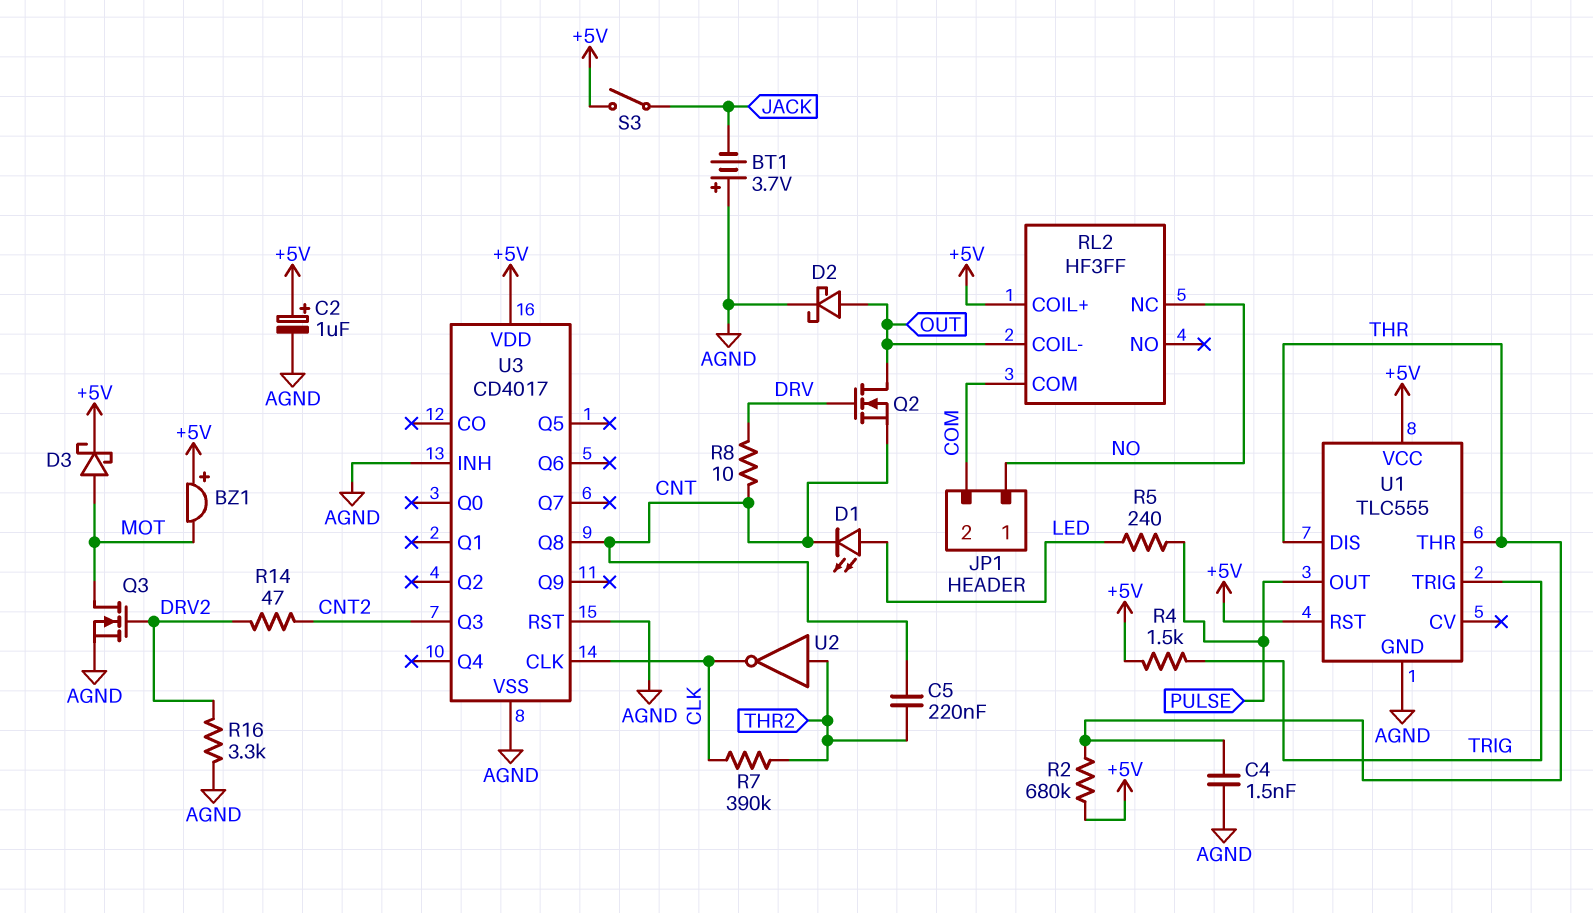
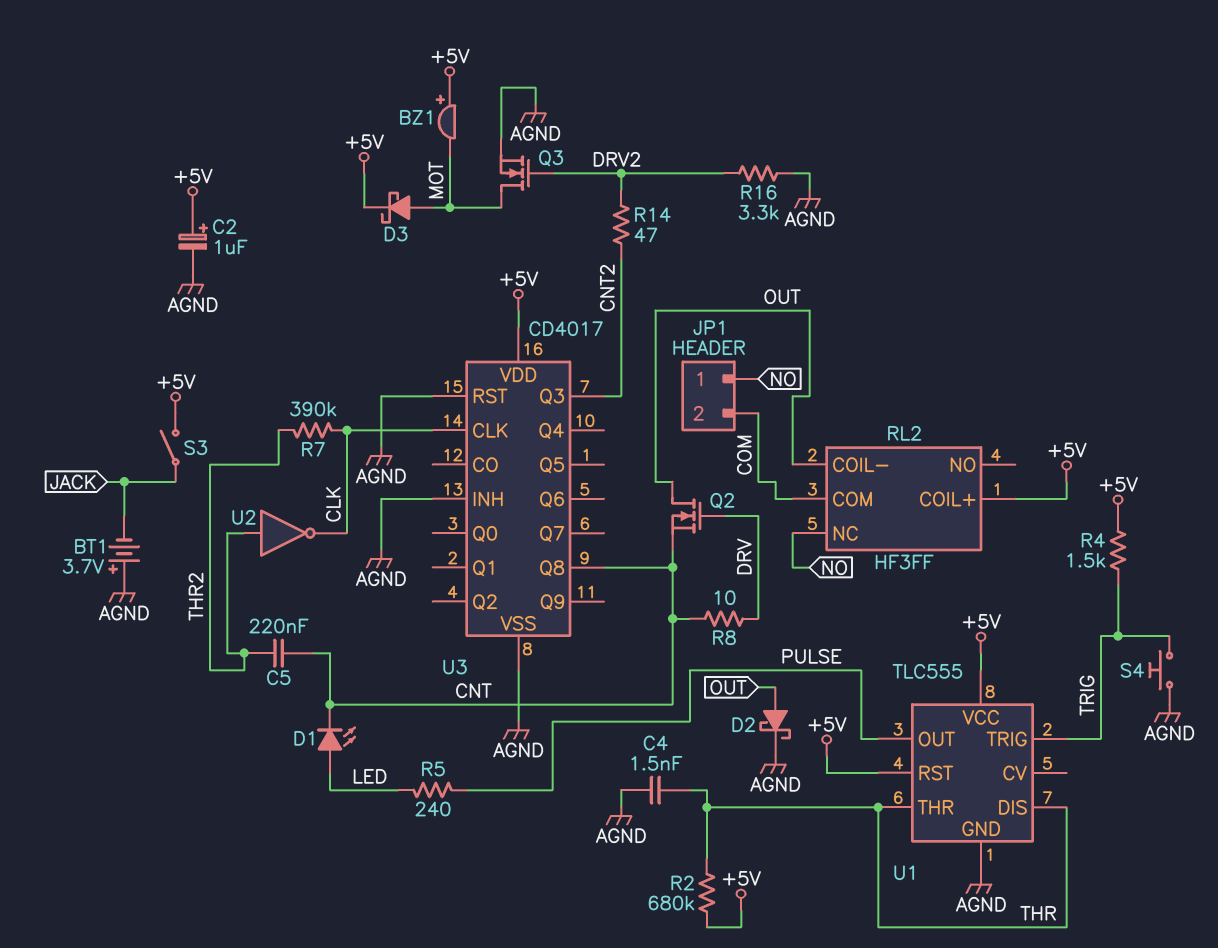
S4: none -> button (AGND, TRIG)

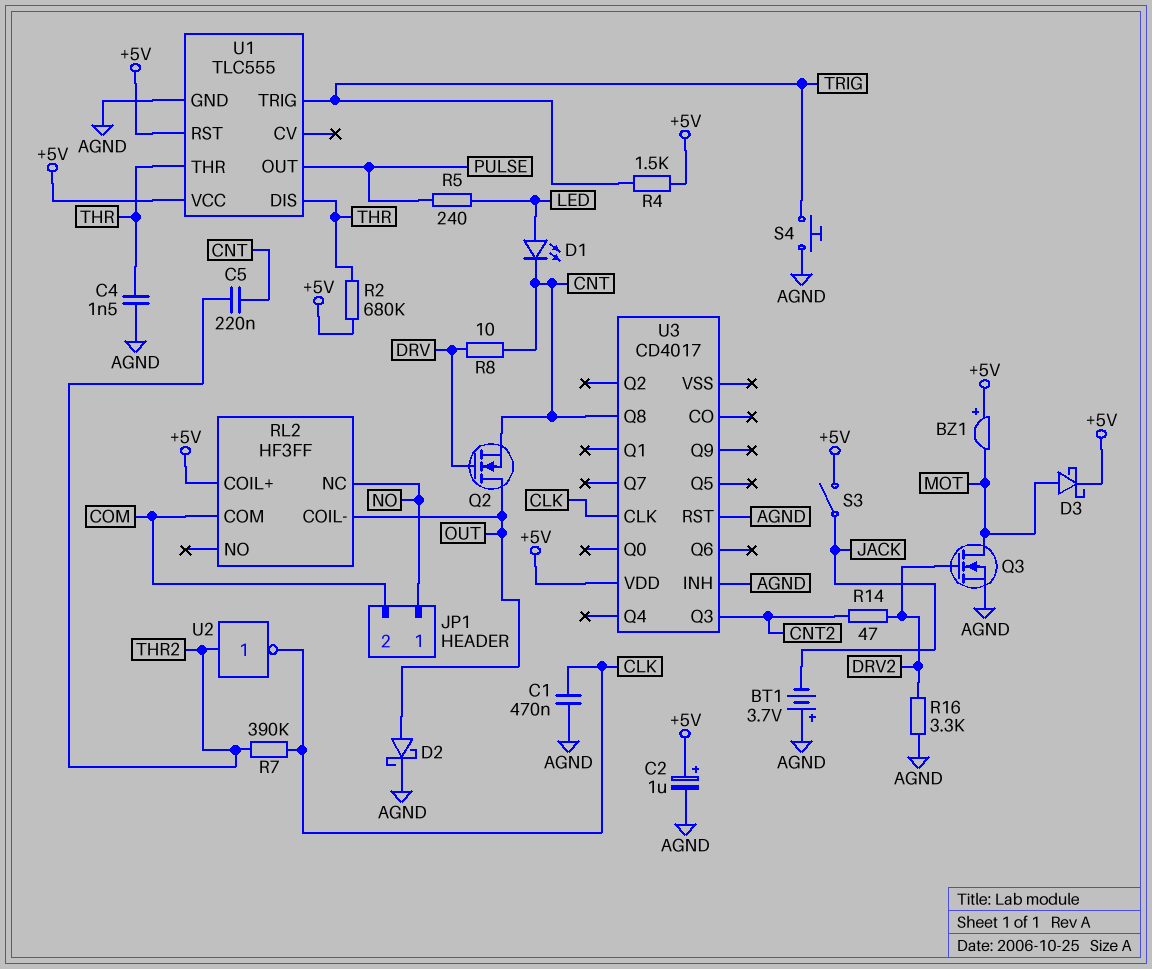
C1: none -> 470nF (AGND, CLK)
U3 pin VSS: AGND -> none

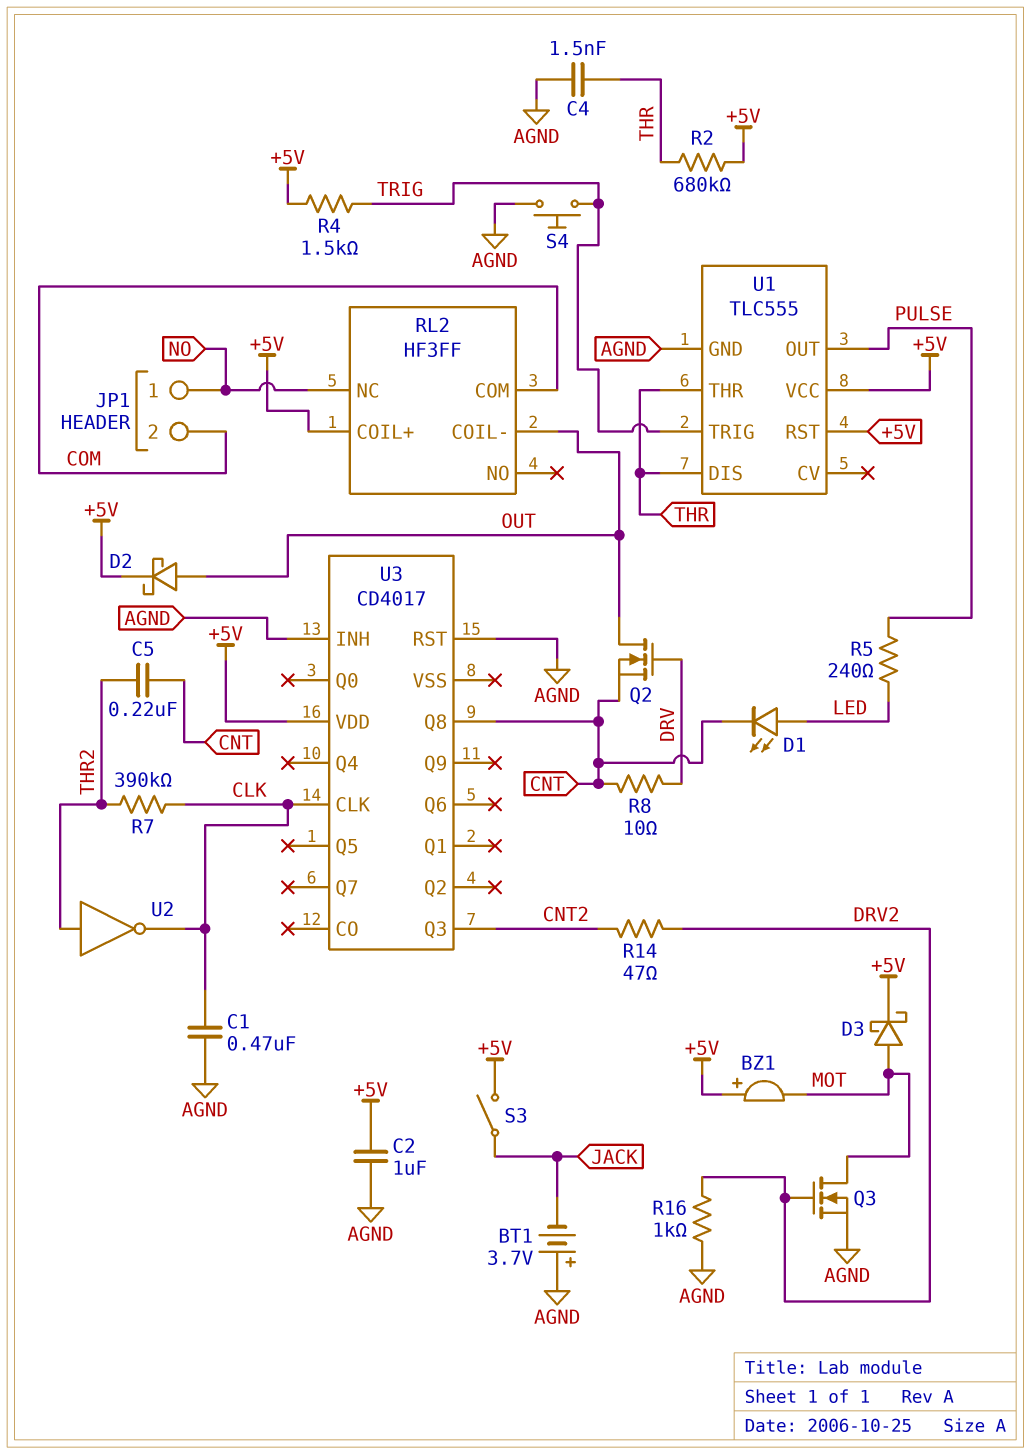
C2: 1uF (plus +5V, minus AGND) -> 1uF (+5V, AGND)
D2: schottky (A OUT, K AGND) -> schottky (A OUT, K +5V)
R16: 3.3k (AGND, DRV2) -> 1k (AGND, DRV2)

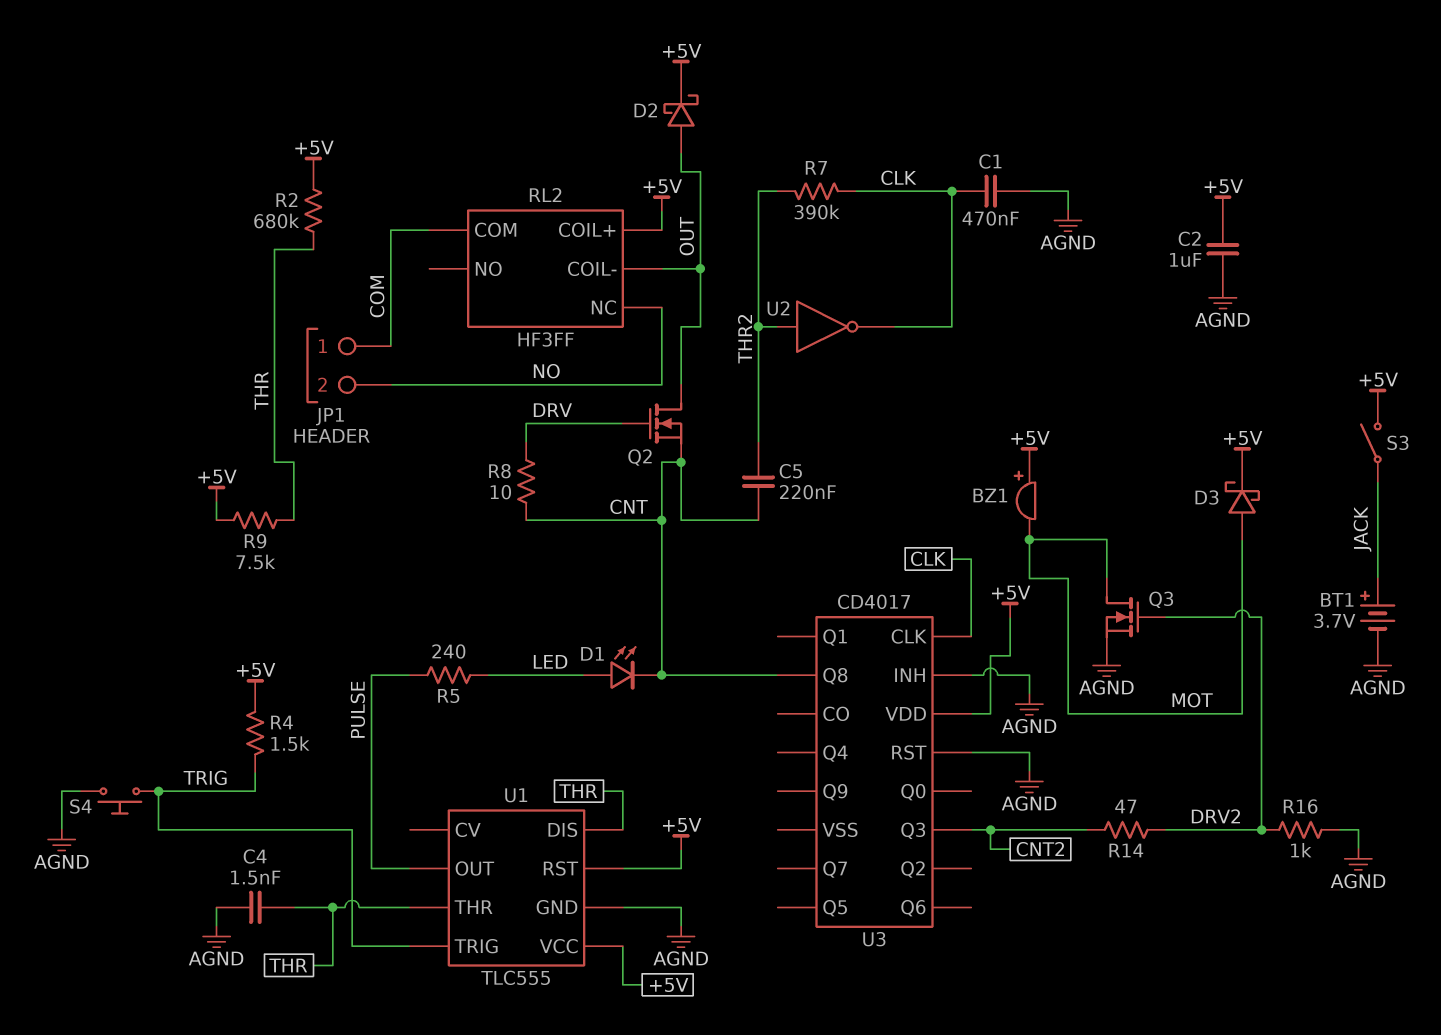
BT1: 3.7V (plus AGND, minus JACK) -> 3.7V (plus JACK, minus AGND)
JP1 pin 1: NO -> COM
JP1 pin 2: COM -> NO
R9: none -> 7.5k (+5V, THR)

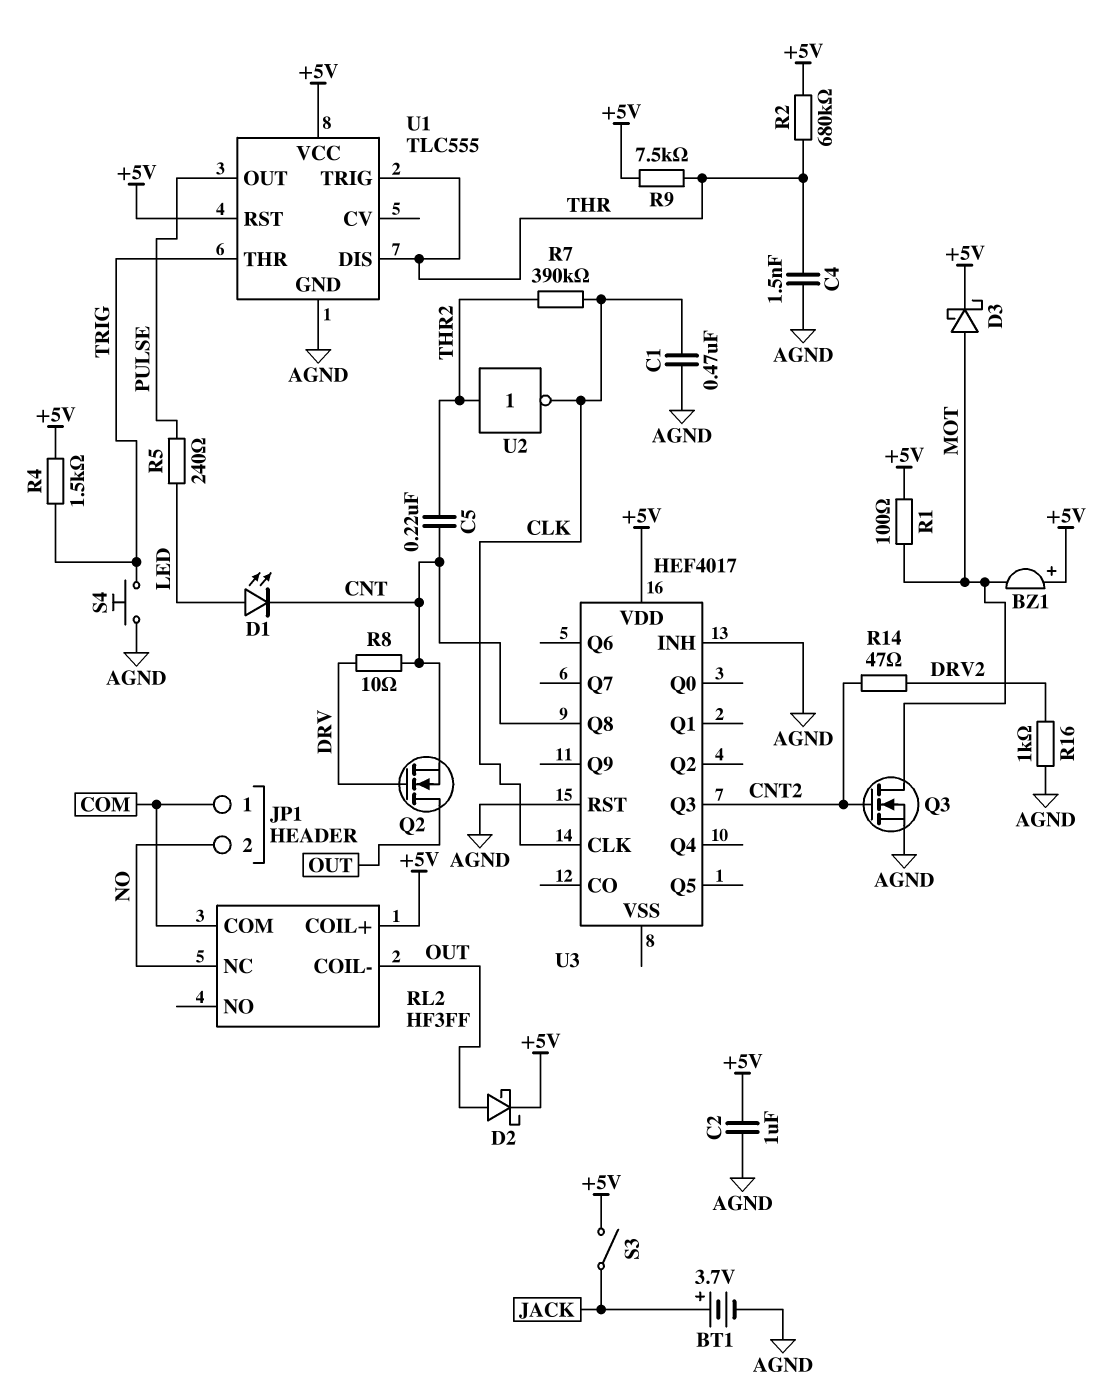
Q3: NMOS (G DRV2, D MOT, S AGND) -> NMOS (G CNT2, D MOT, S AGND)
R1: none -> 100 (+5V, MOT)
U1 pin THR: THR -> TRIG
U1 pin TRIG: TRIG -> THR
U3: CD4017 -> HEF4017

